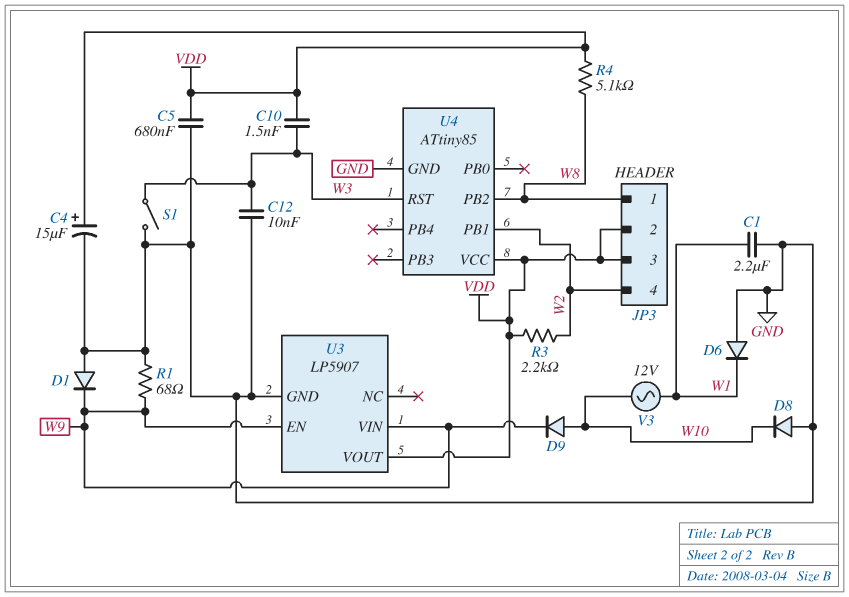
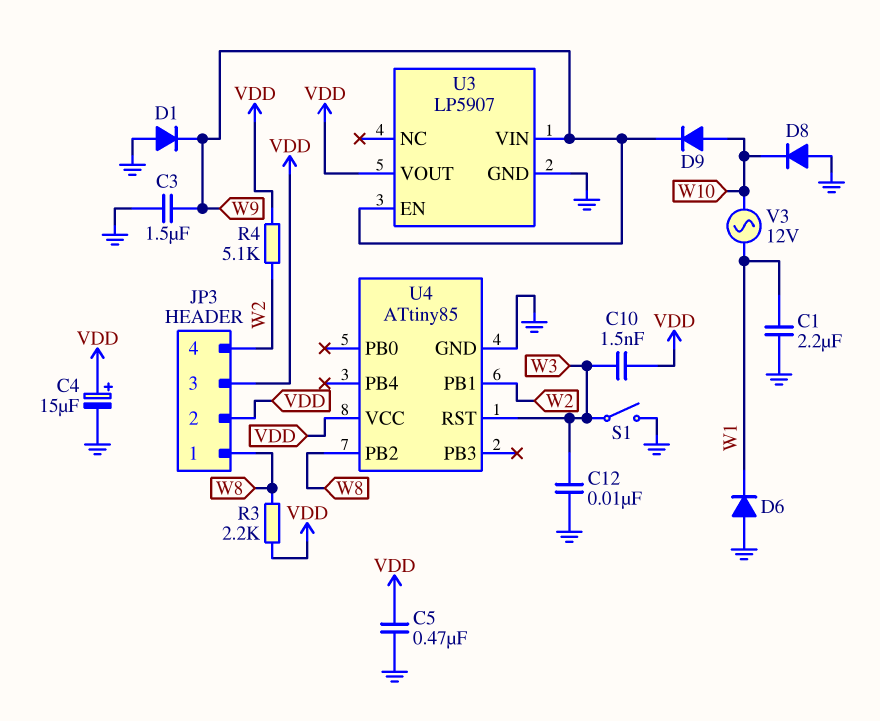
C3: none -> 1.5uF (GND, W9)
C5: 680nF (GND, VDD) -> 470nF (GND, VDD)
R1: 68 (GND, W9) -> none
R3: 2.2k (VDD, W2) -> 2.2k (VDD, W8)
R4: 5.1k (VDD, W8) -> 5.1k (VDD, W2)

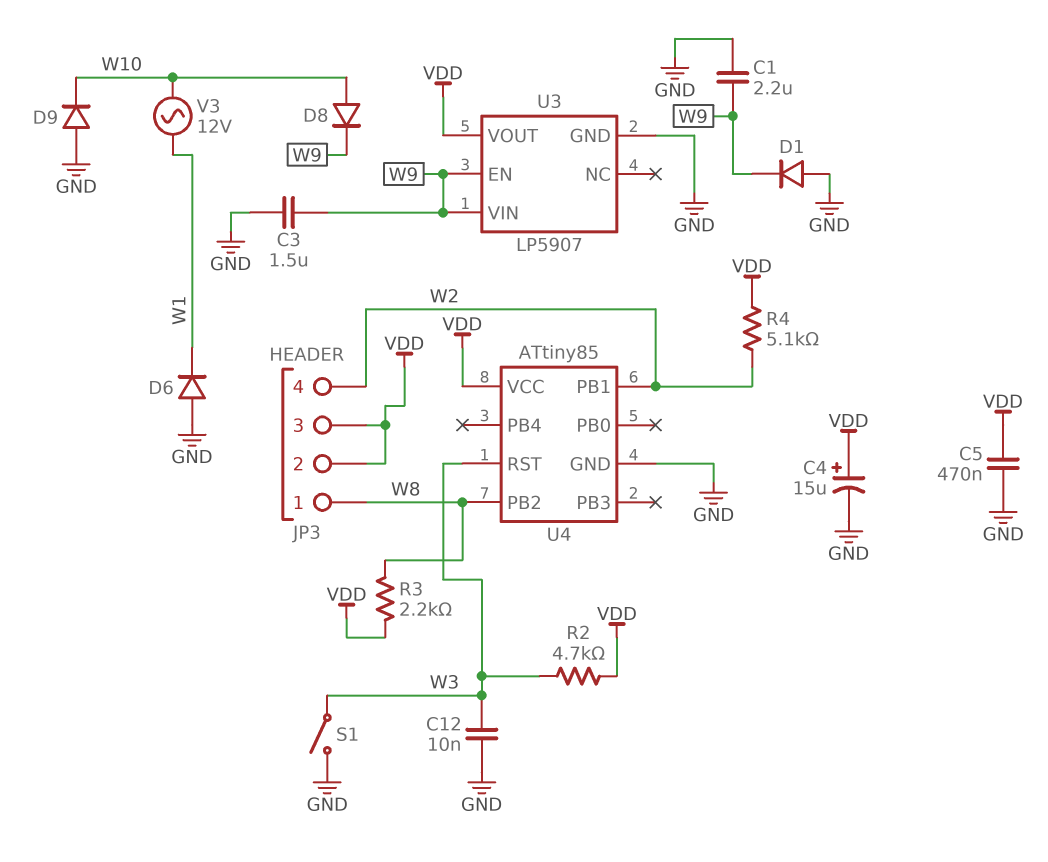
C1: 2.2uF (GND, W1) -> 2.2uF (GND, W9)
C10: 1.5nF (VDD, W3) -> none
D8: diode (A GND, K W10) -> diode (A W10, K W9)
D9: diode (A W10, K W9) -> diode (A GND, K W10)
R2: none -> 4.7k (VDD, W3)

